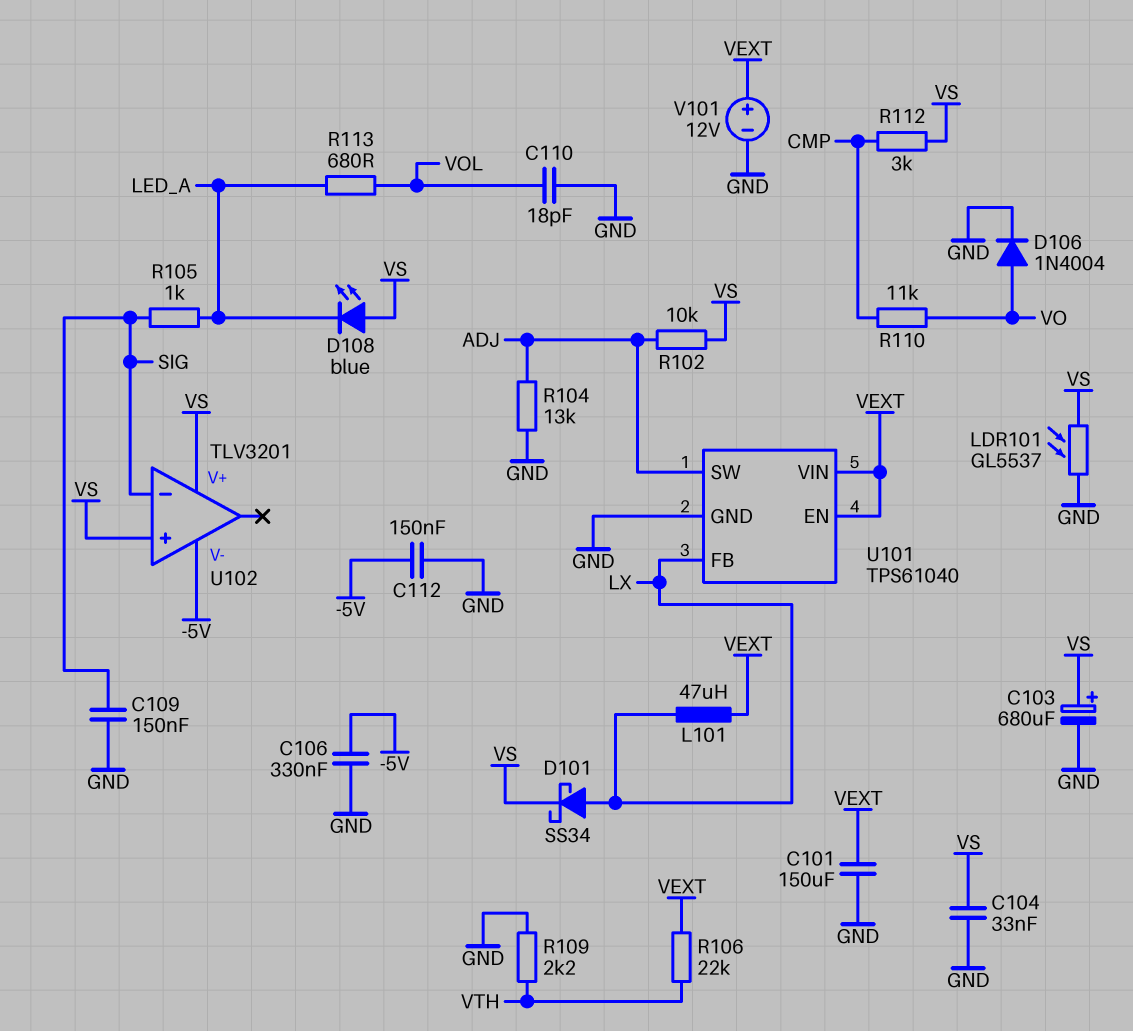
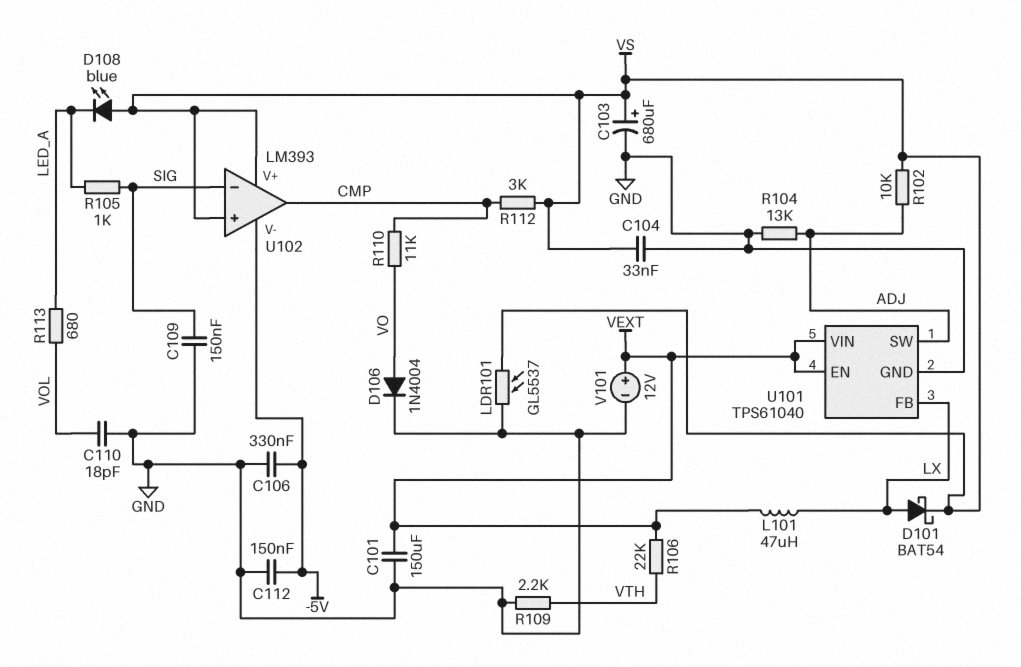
D101: schottky SS34 (A LX, K VS) -> schottky BAT54 (A LX, K VS)
U102: TLV3201 -> LM393
U102 pin out: none -> CMP

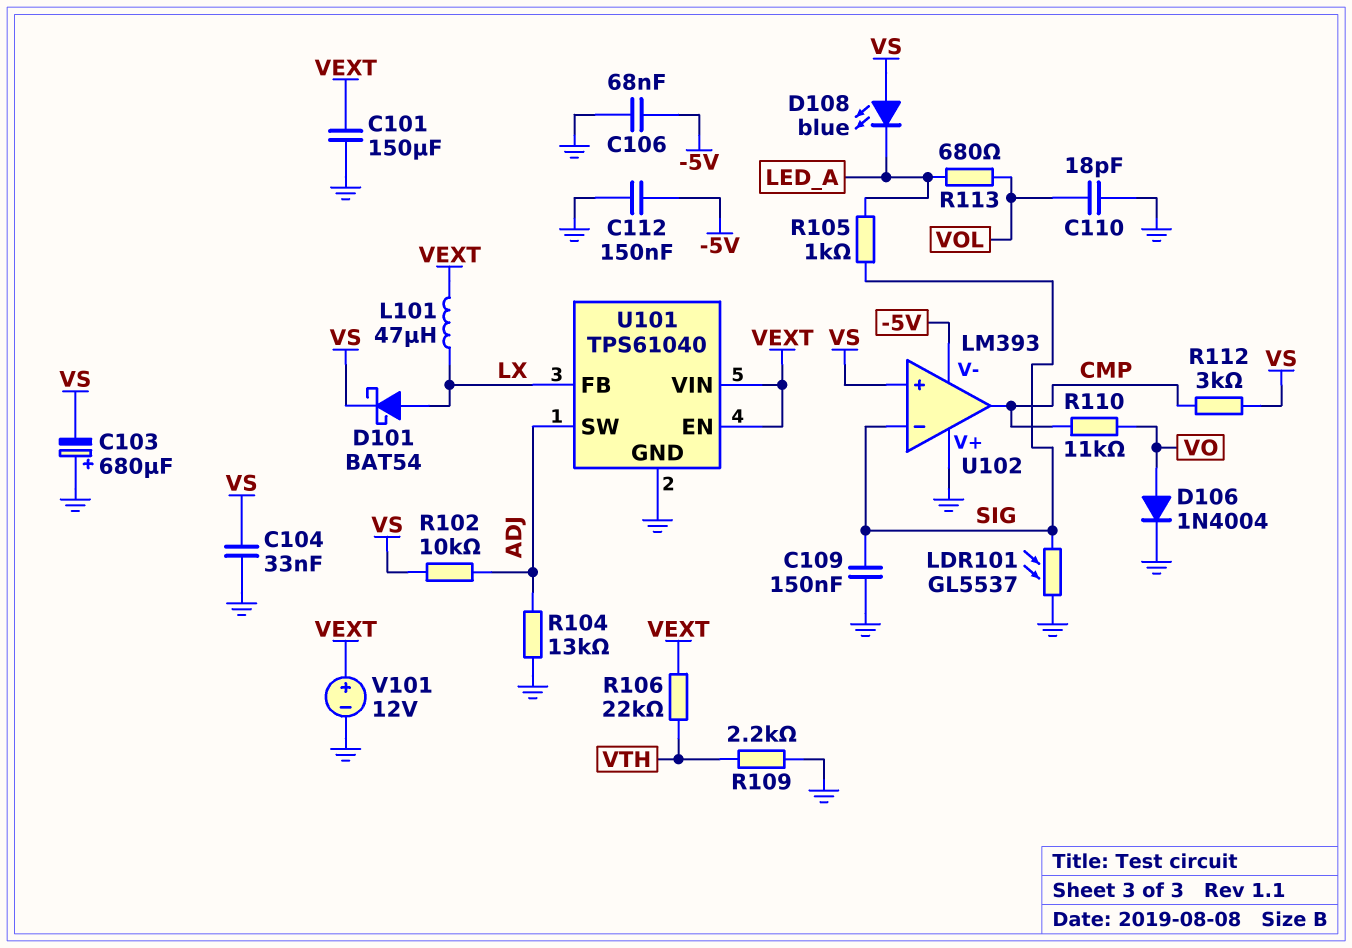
C103: 680uF (plus VS, minus GND) -> 680uF (plus GND, minus VS)
C106: 330nF (-5V, GND) -> 68nF (-5V, GND)
LDR101: GL5537 (GND, VS) -> GL5537 (GND, SIG)
U102 pin V+: VS -> GND

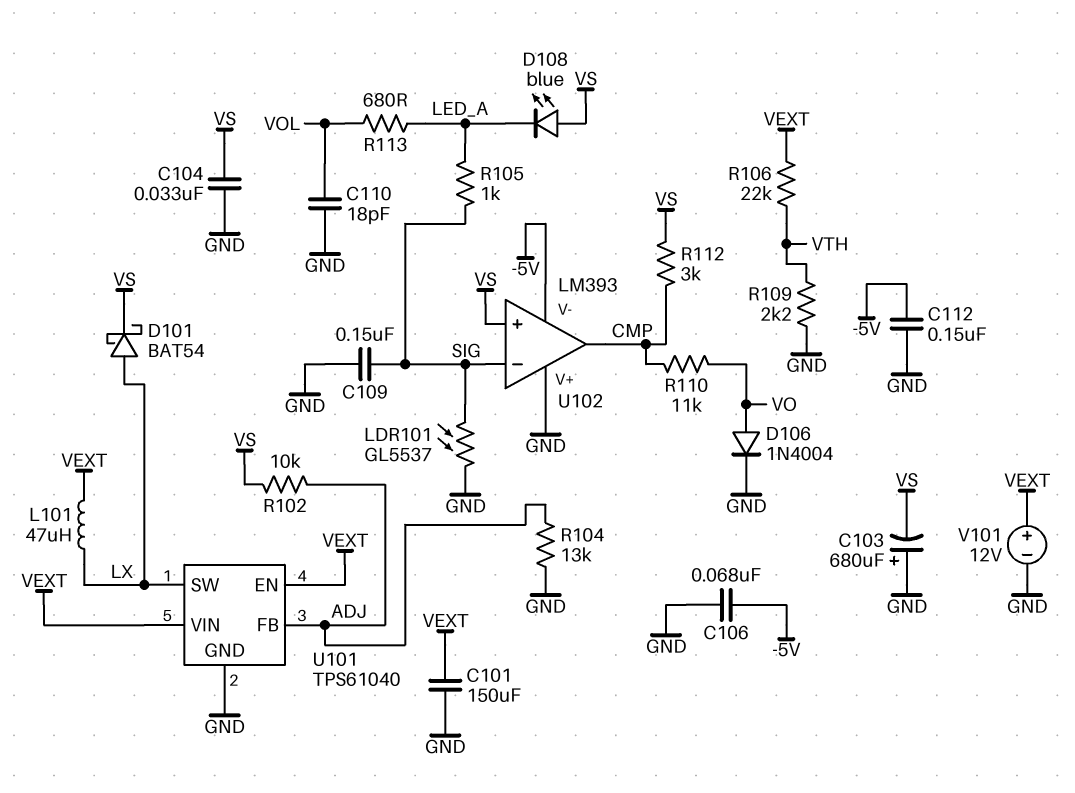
U101 pin FB: LX -> ADJ
U101 pin SW: ADJ -> LX

